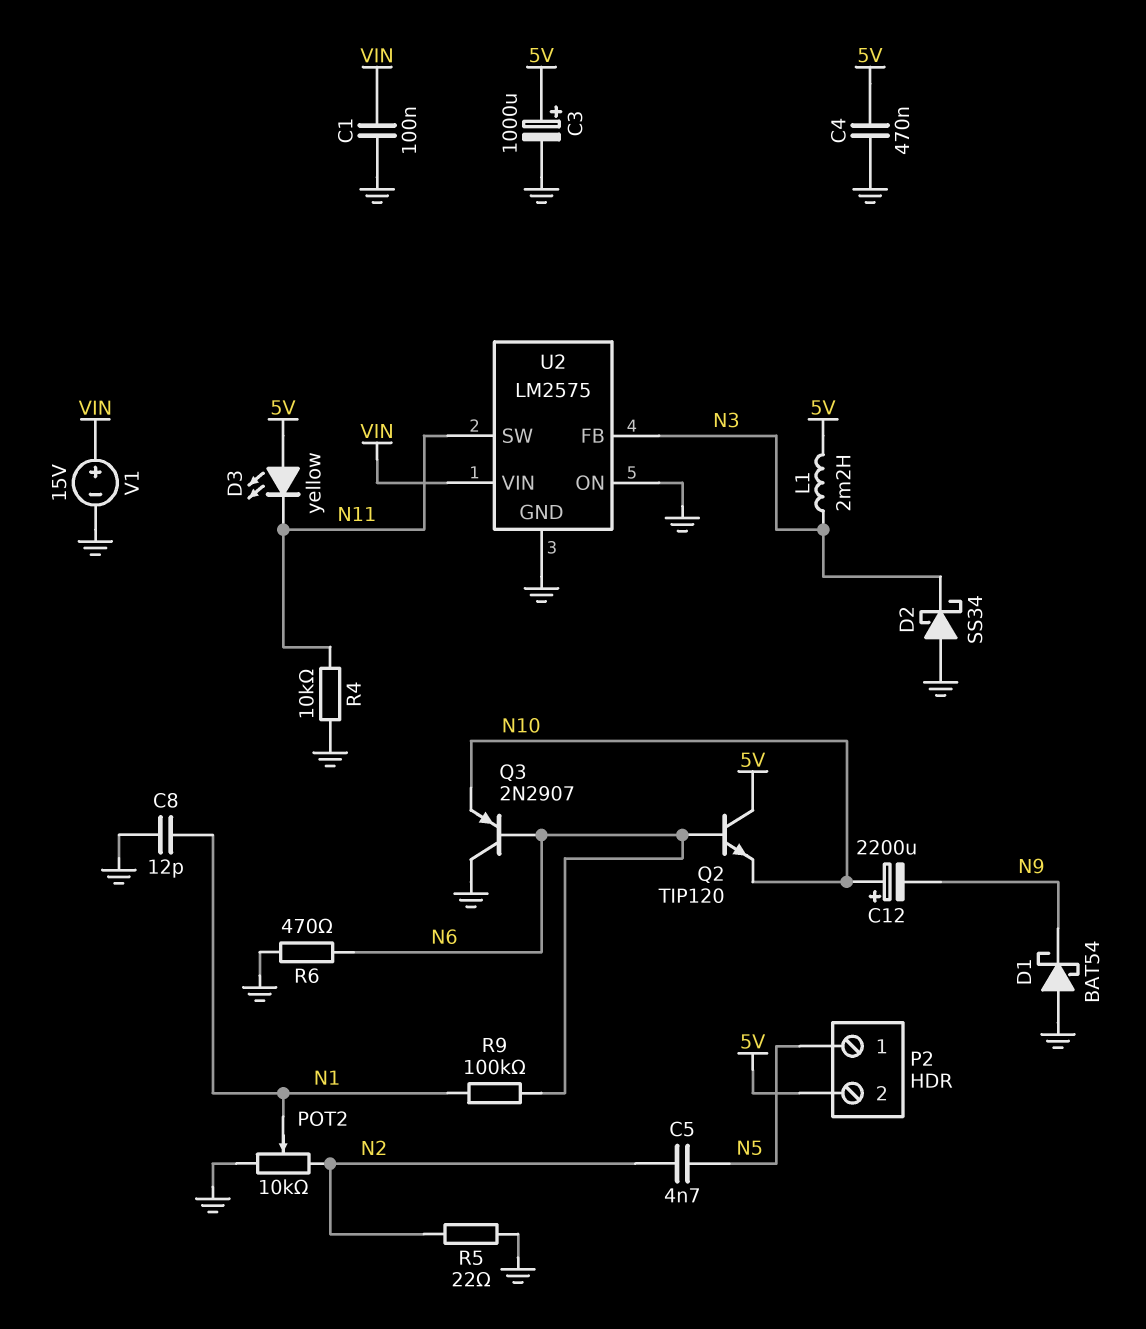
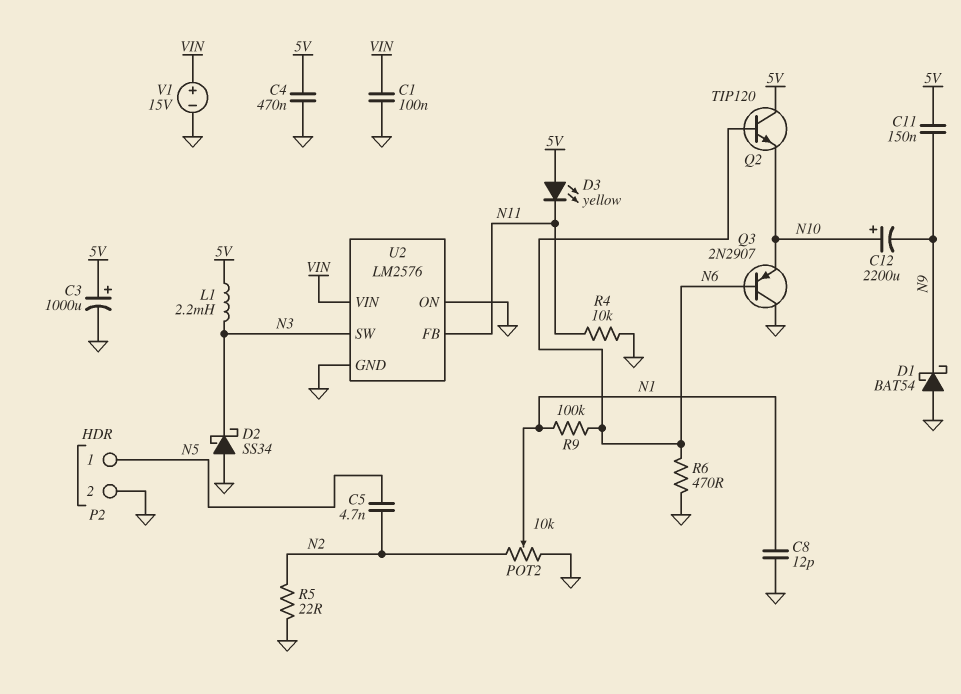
C11: none -> 150nF (5V, N9)
P2 pin 2: 5V -> GND
U2: LM2575 -> LM2576
U2 pin FB: N3 -> N11
U2 pin SW: N11 -> N3

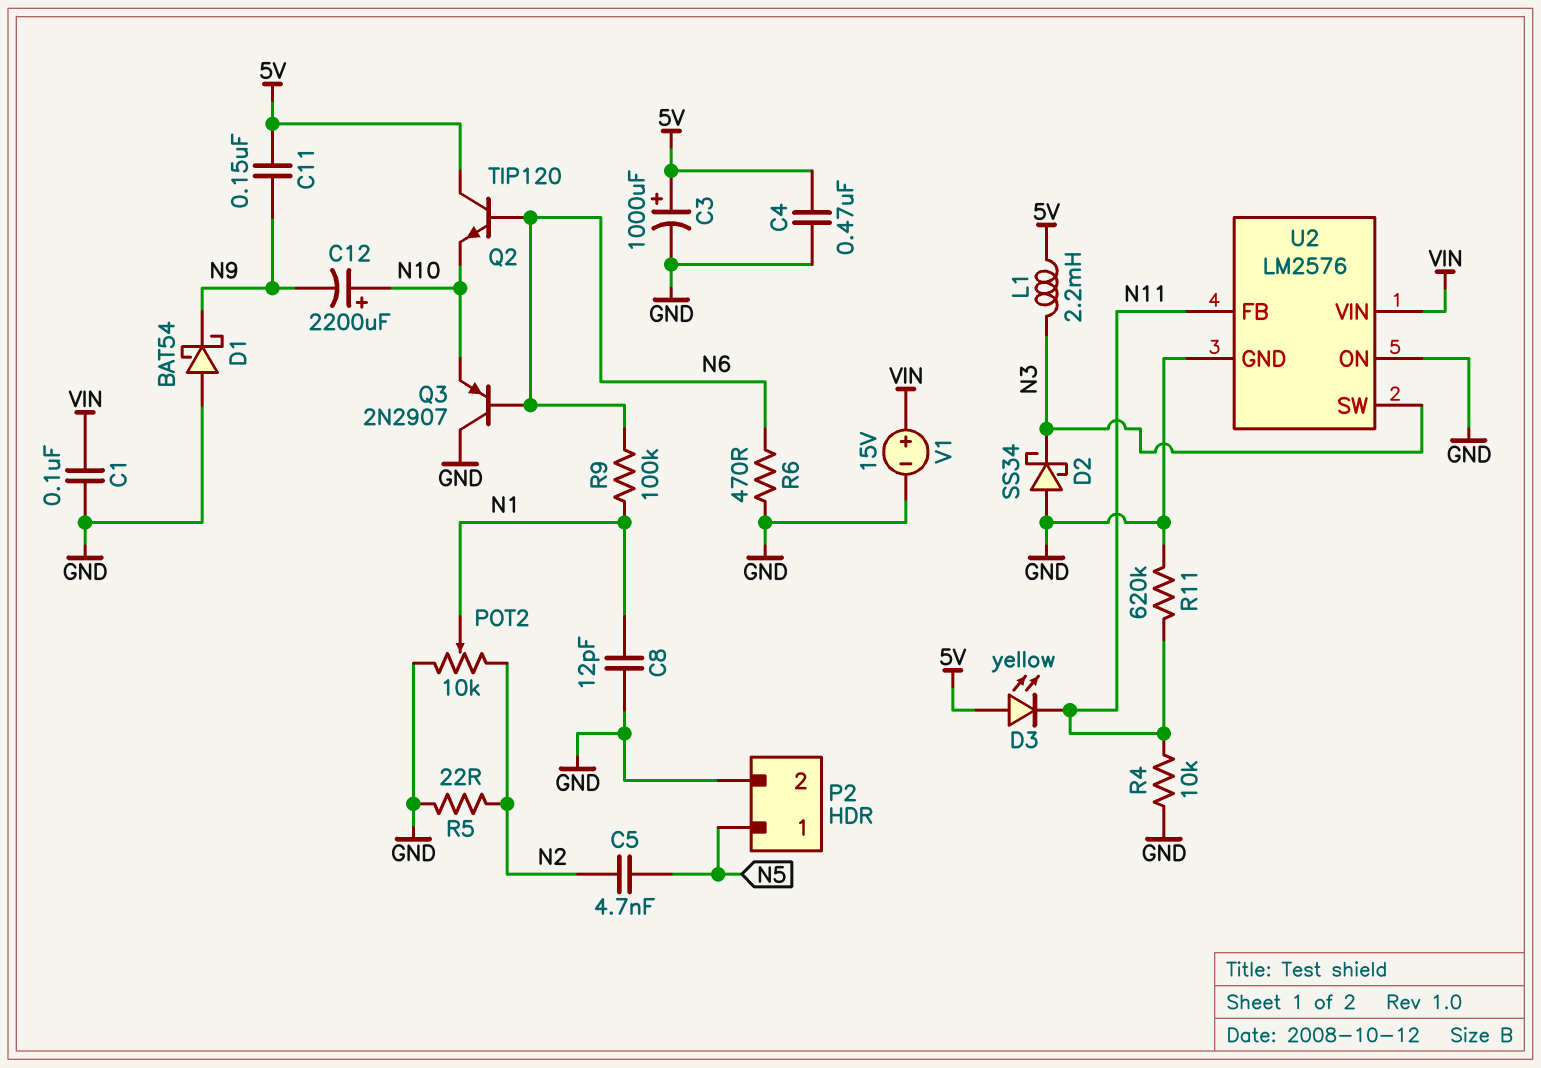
R11: none -> 620k (GND, N11)

